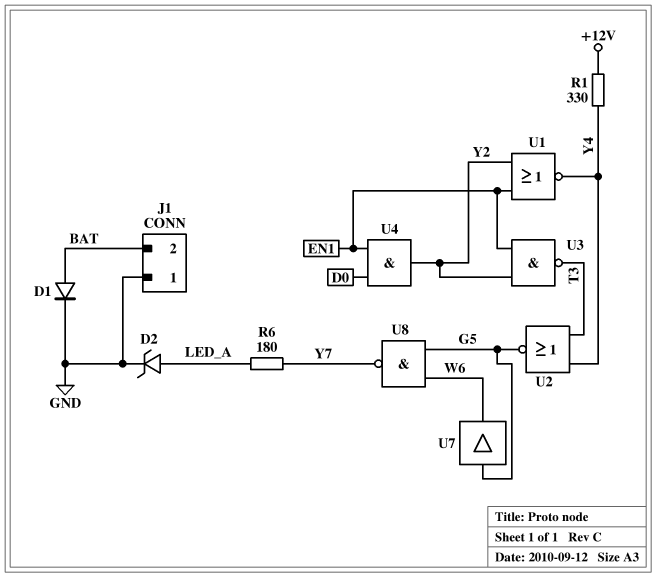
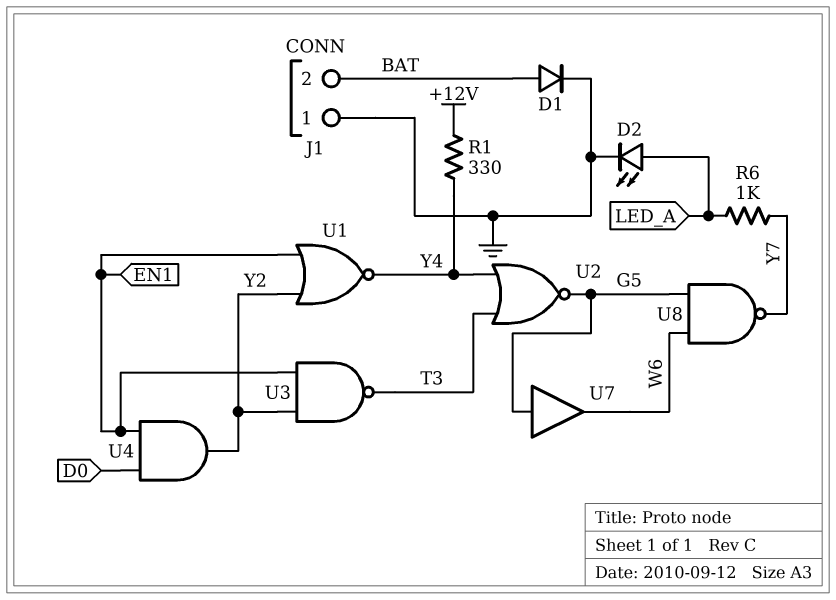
D2: zener (A LED_A, K GND) -> LED (A LED_A, K GND)
R6: 180 (LED_A, Y7) -> 1k (LED_A, Y7)

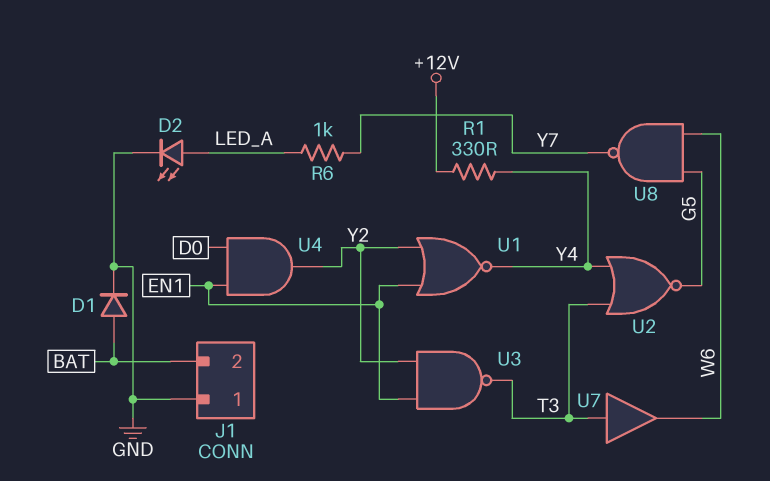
U7: buffer (in G5, out W6) -> buffer (in T3, out W6)

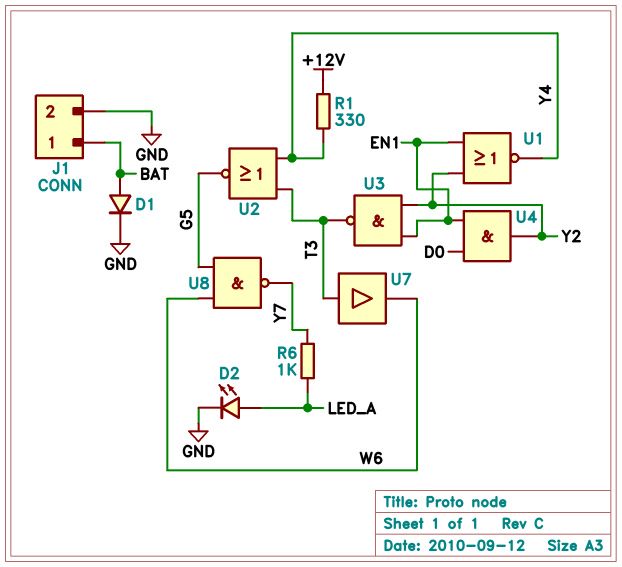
J1 pin 1: GND -> BAT
J1 pin 2: BAT -> GND

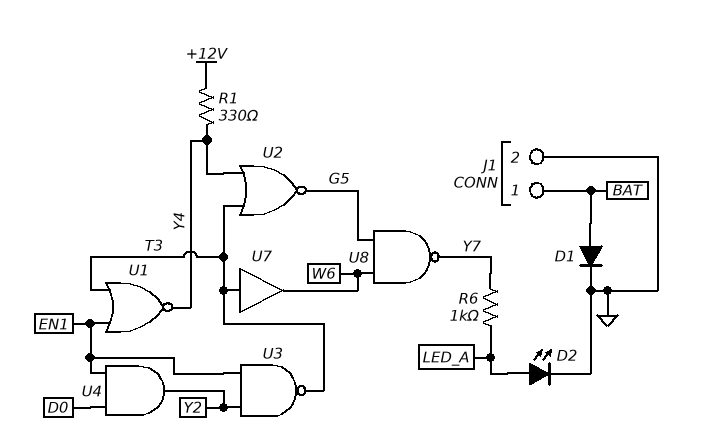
U1: NOR (in EN1, in Y2, out Y4) -> NOR (in EN1, in T3, out Y4)

